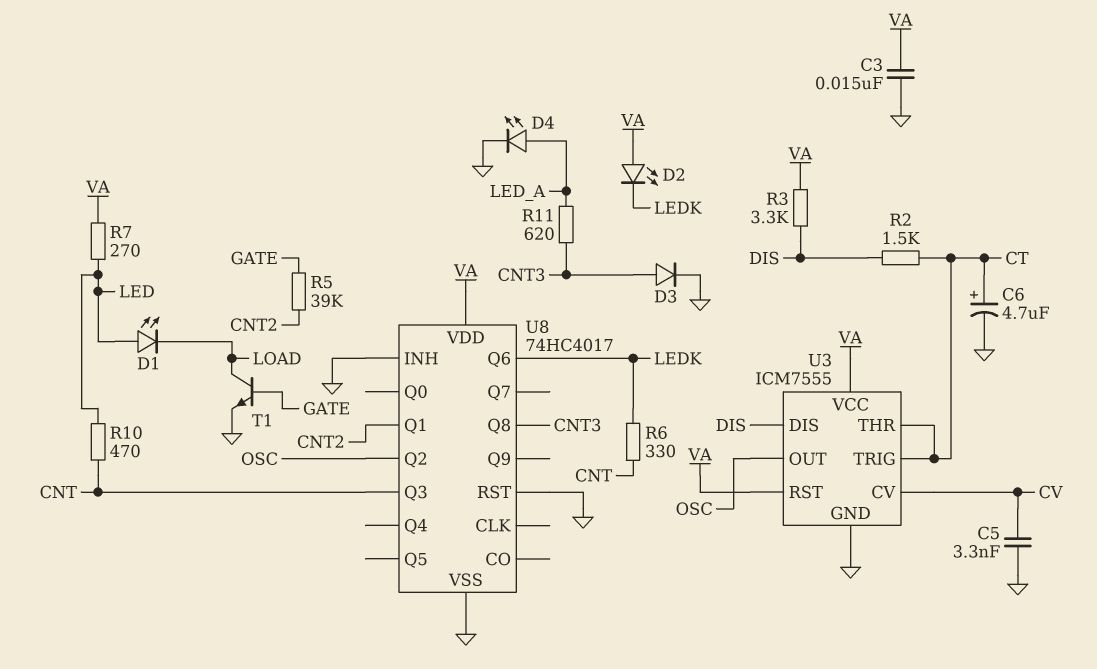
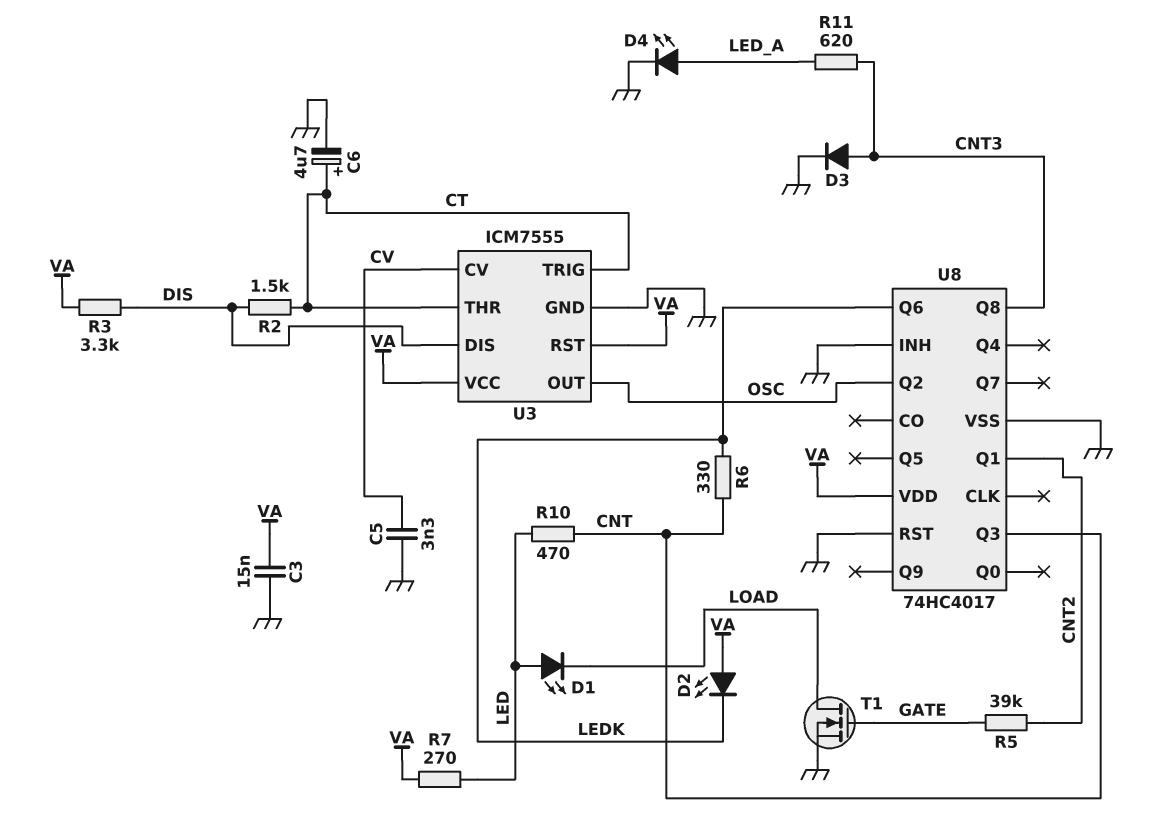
T1: NPN (B GATE, C LOAD, E GND) -> NMOS (G GATE, D LOAD, S GND)

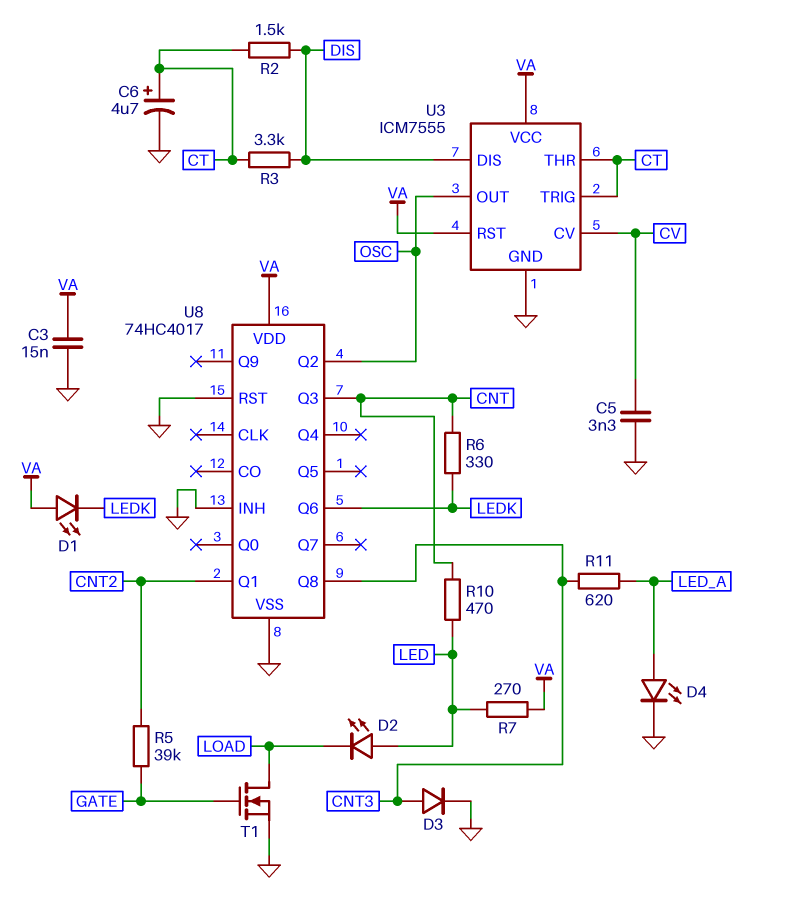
D1: LED (A LED, K LOAD) -> LED (A VA, K LEDK)
D2: LED (A VA, K LEDK) -> LED (A LED, K LOAD)
R3: 3.3k (DIS, VA) -> 3.3k (CT, DIS)

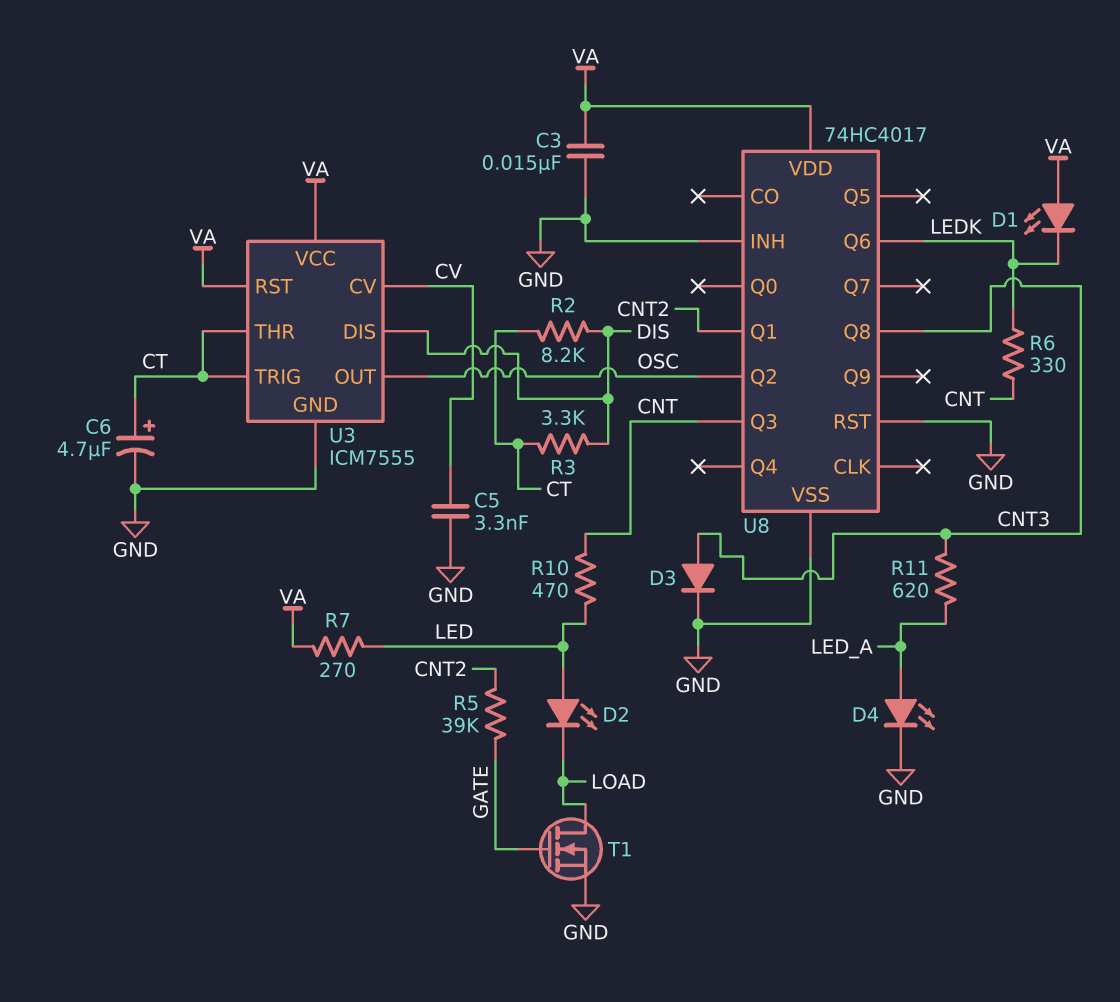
R2: 1.5k (CT, DIS) -> 8.2k (CT, DIS)

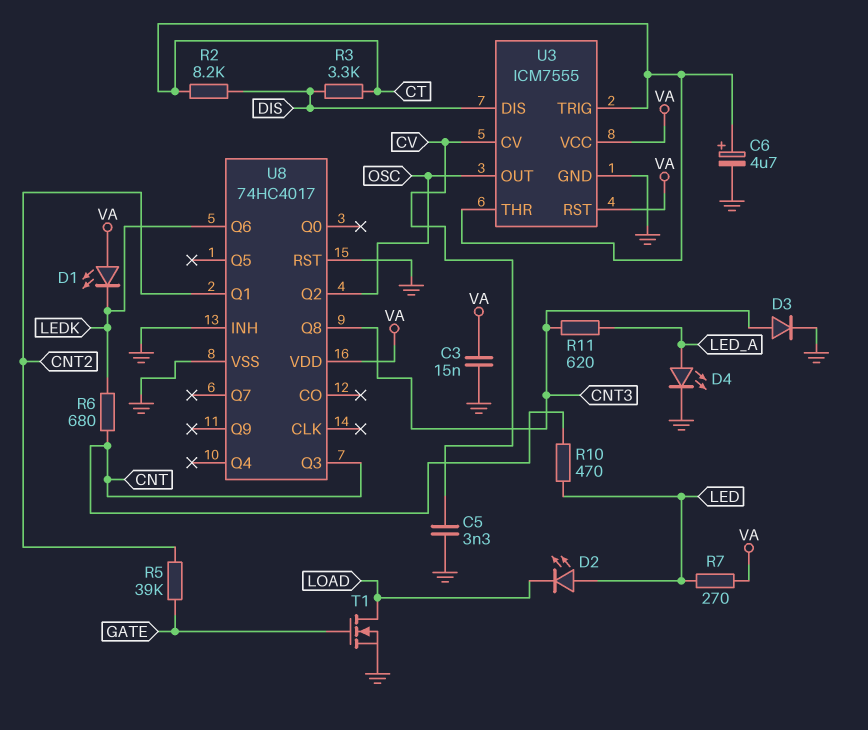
R6: 330 (CNT, LEDK) -> 680 (CNT, LEDK)

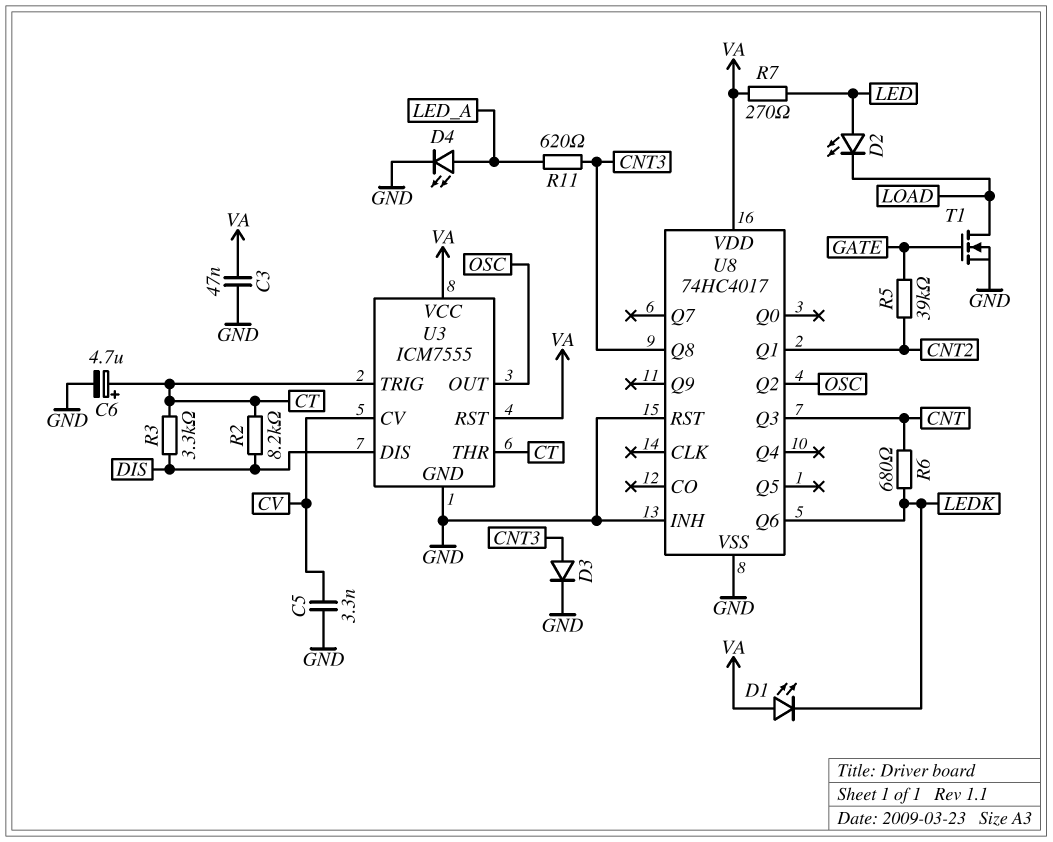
C3: 15nF (GND, VA) -> 47nF (GND, VA)
R10: 470 (CNT, LED) -> none

